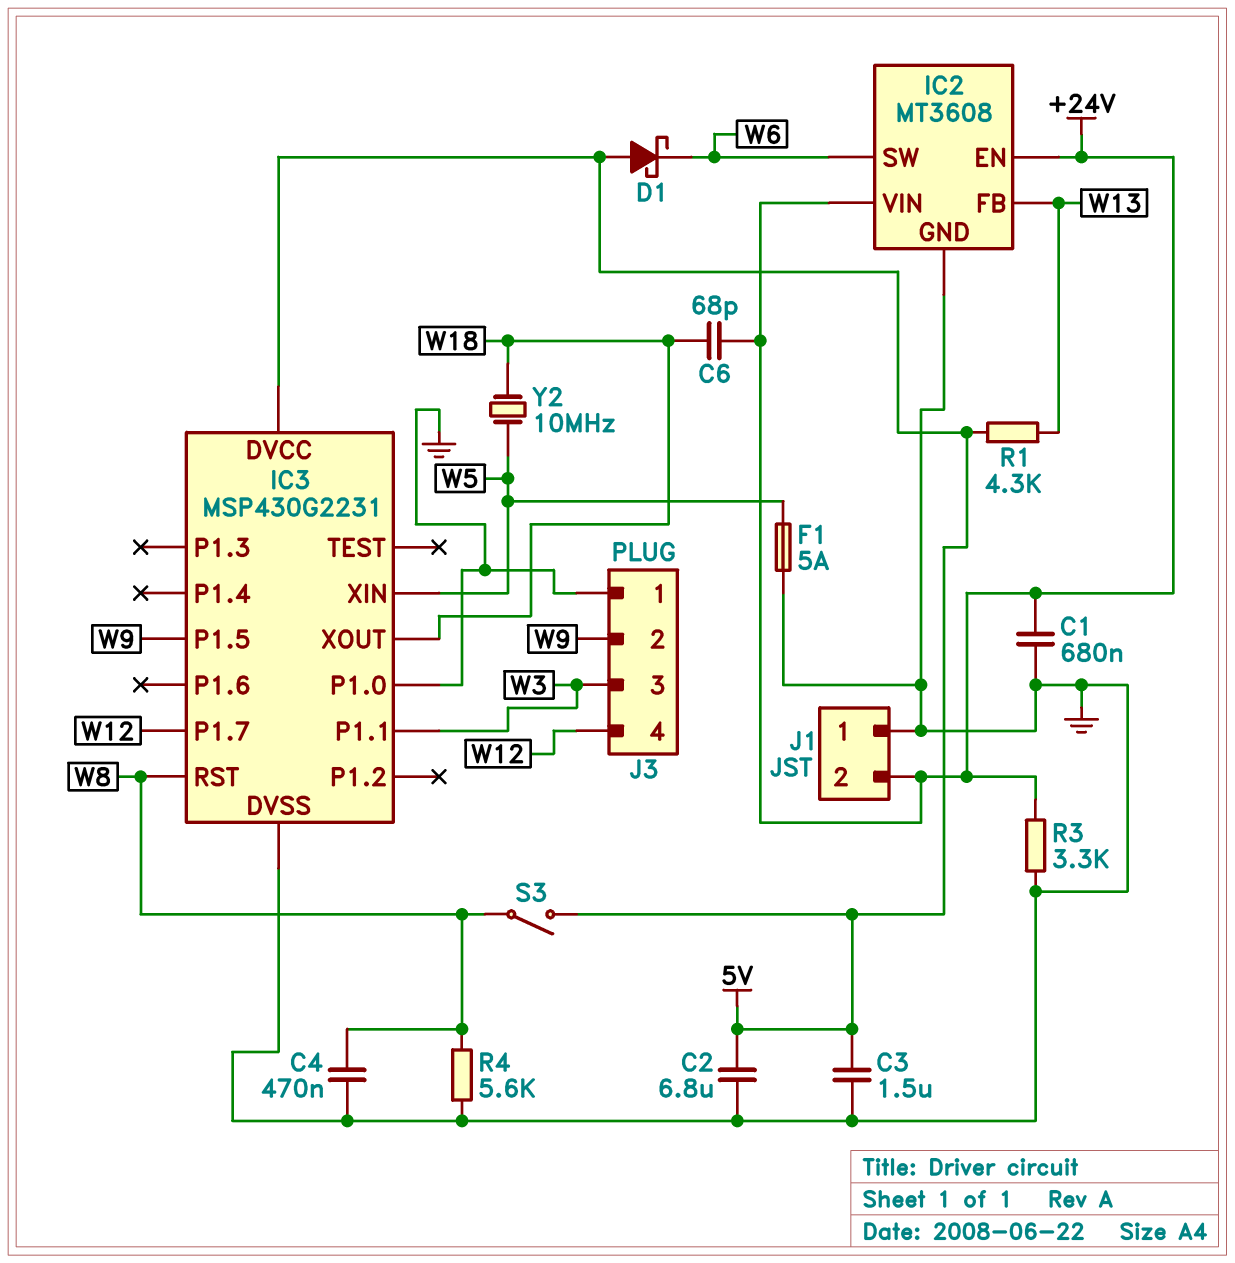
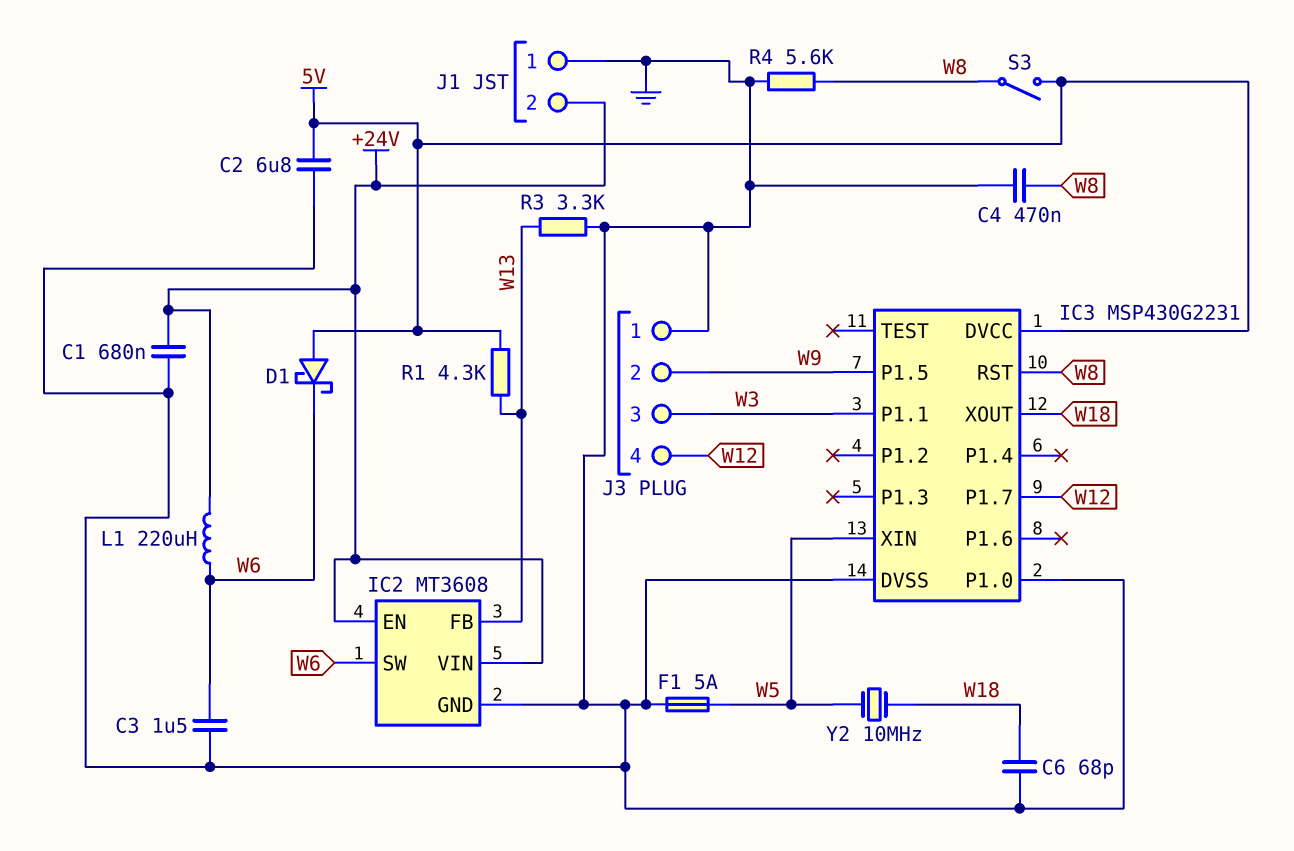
C3: 1.5uF (5V, GND) -> 1.5uF (GND, W6)
C6: 68pF (+24V, W18) -> 68pF (GND, W18)
L1: none -> 220uH (+24V, W6)
R3: 3.3k (+24V, GND) -> 3.3k (GND, W13)

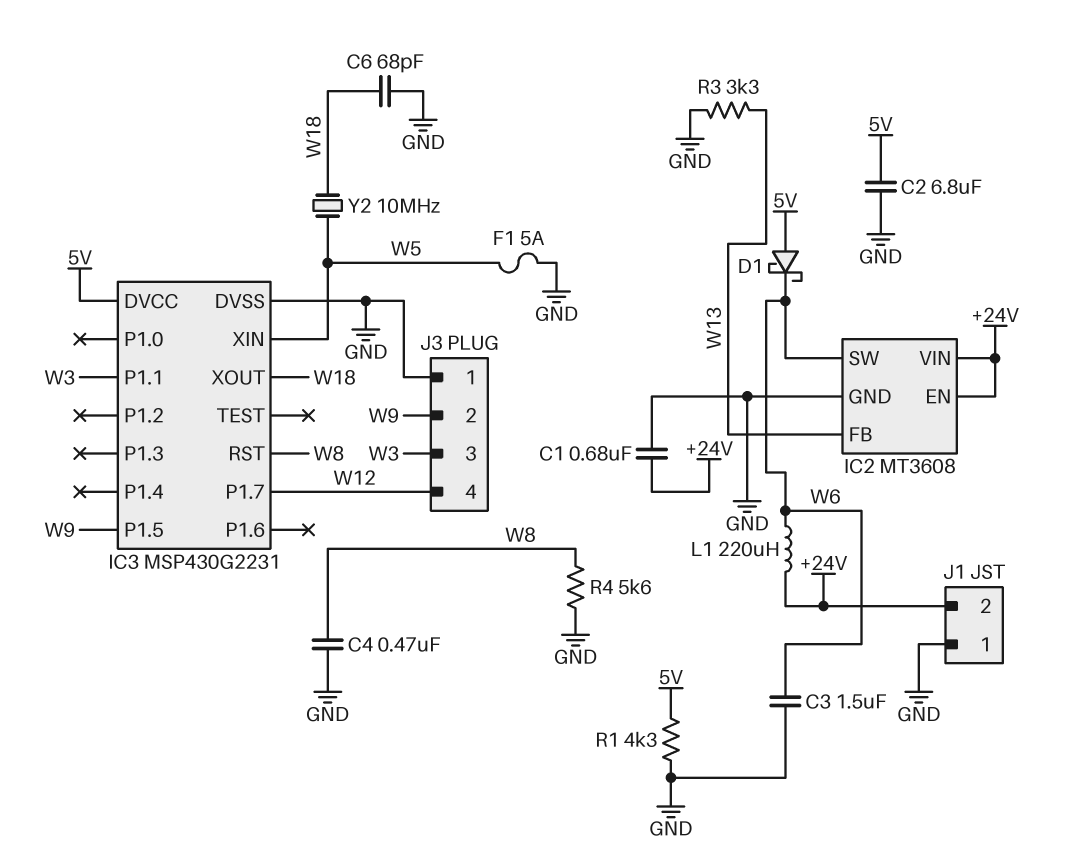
IC3 pin P1.0: GND -> none
R1: 4.3k (5V, W13) -> 4.3k (5V, GND)
S3: switch (5V, W8) -> none

